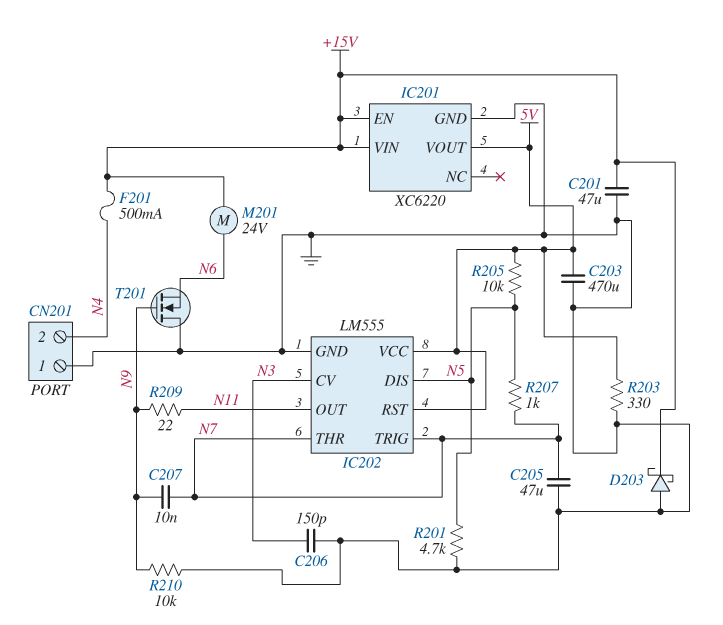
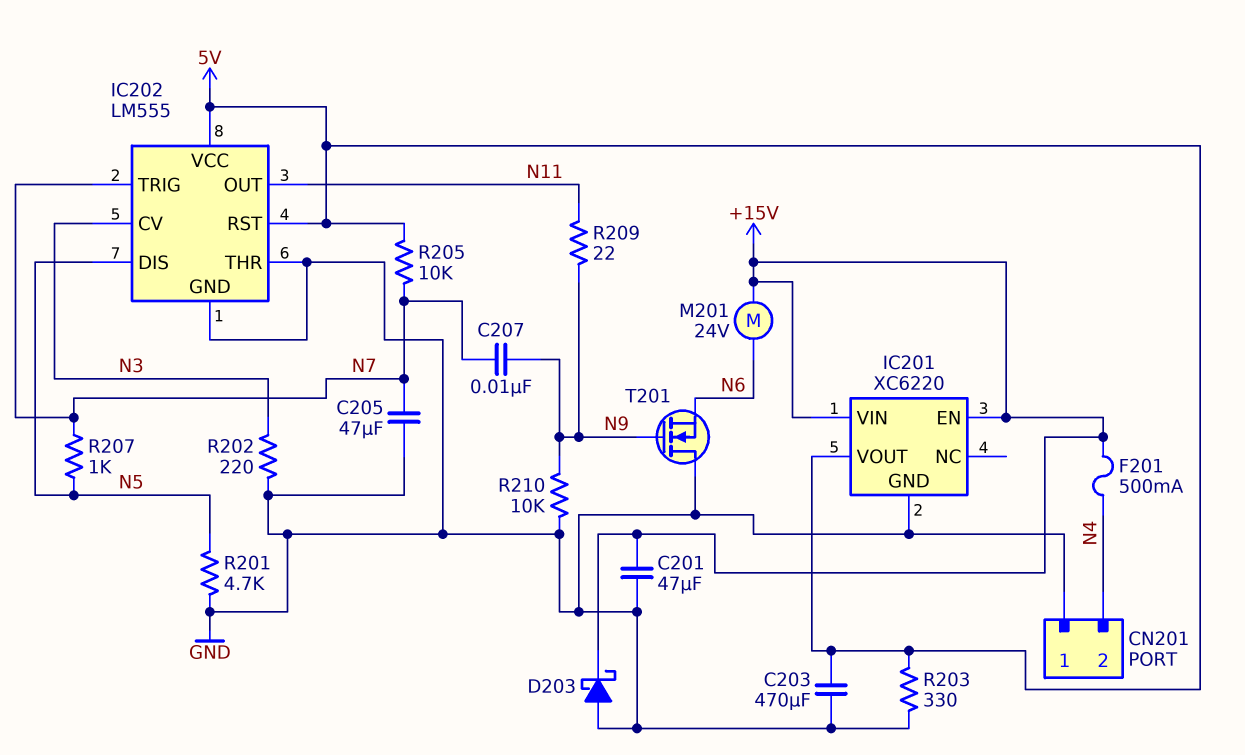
C206: 150pF (GND, N3) -> none
IC202 pin THR: N7 -> GND
R202: none -> 220 (GND, N3)
R205: 10k (5V, N5) -> 10k (5V, N7)

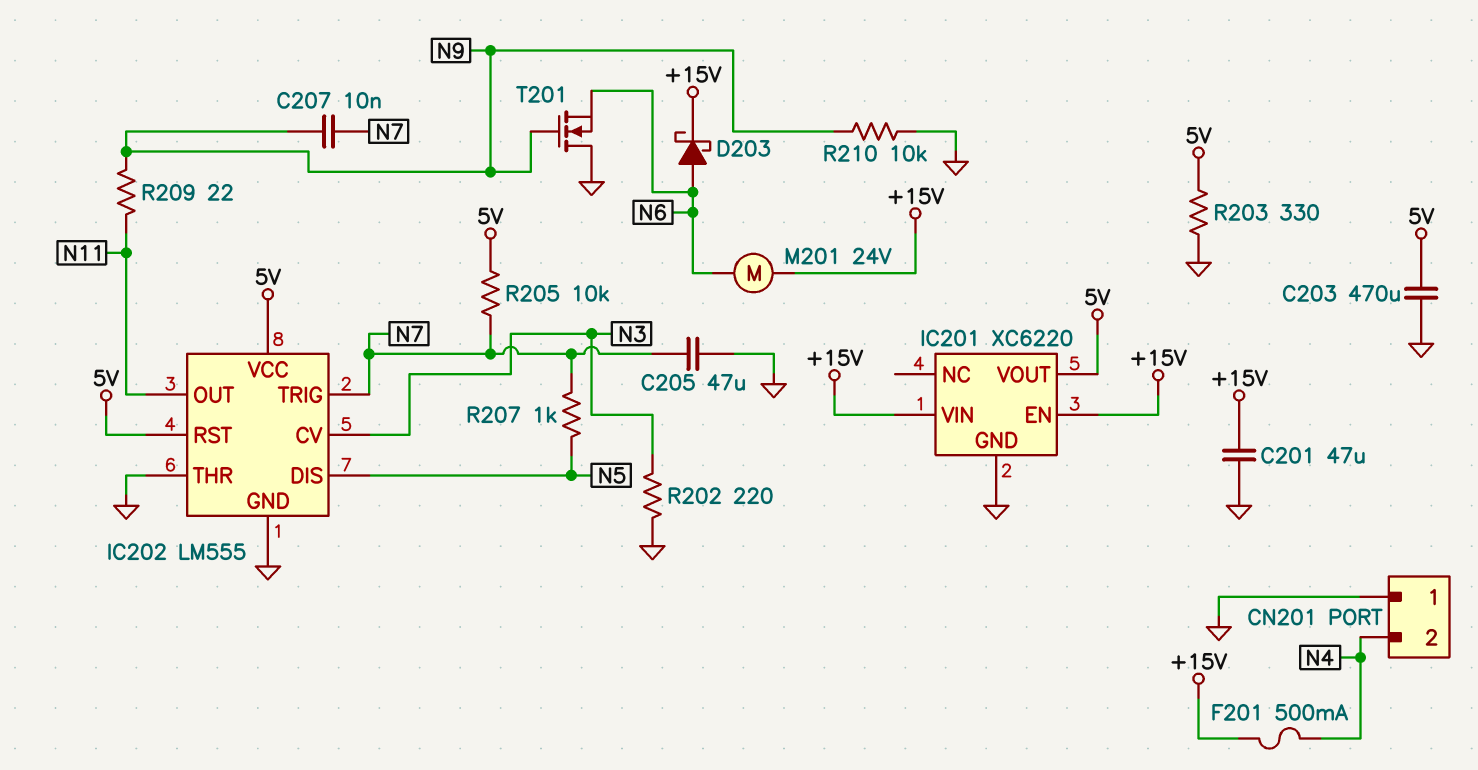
D203: schottky (A GND, K +15V) -> schottky (A N6, K +15V)
R201: 4.7k (GND, N5) -> none

